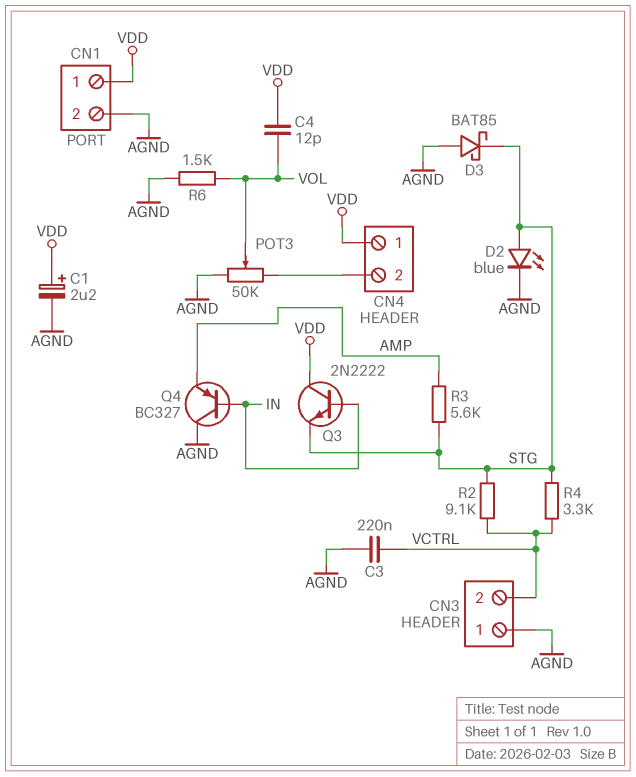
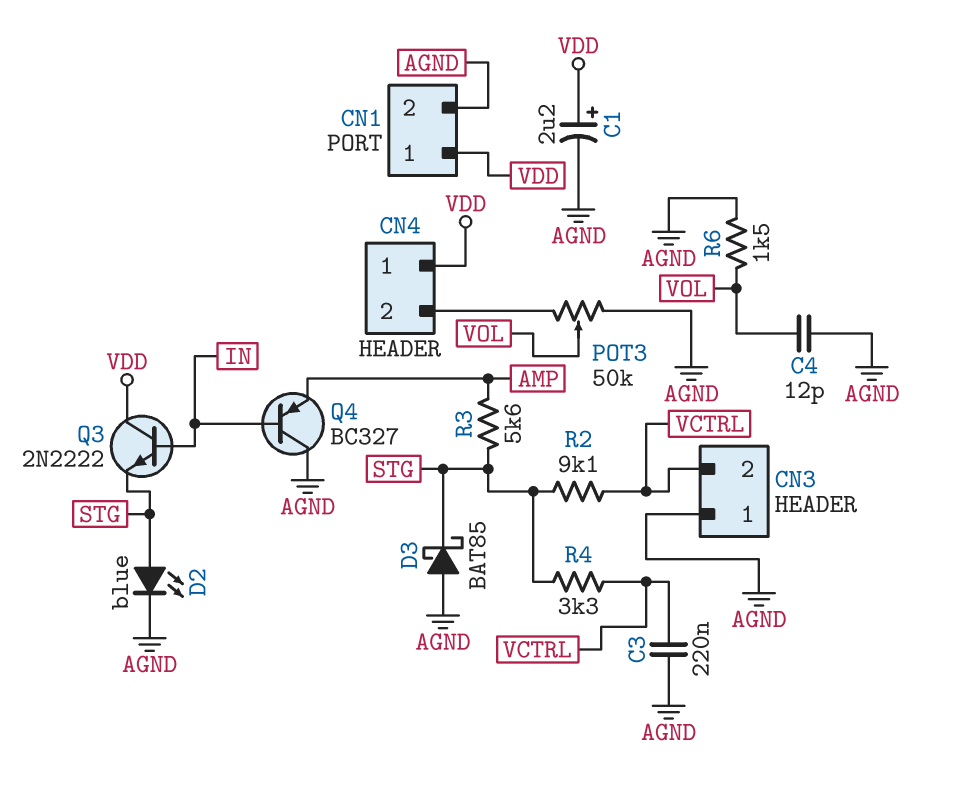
C4: 12pF (VDD, VOL) -> 12pF (AGND, VOL)

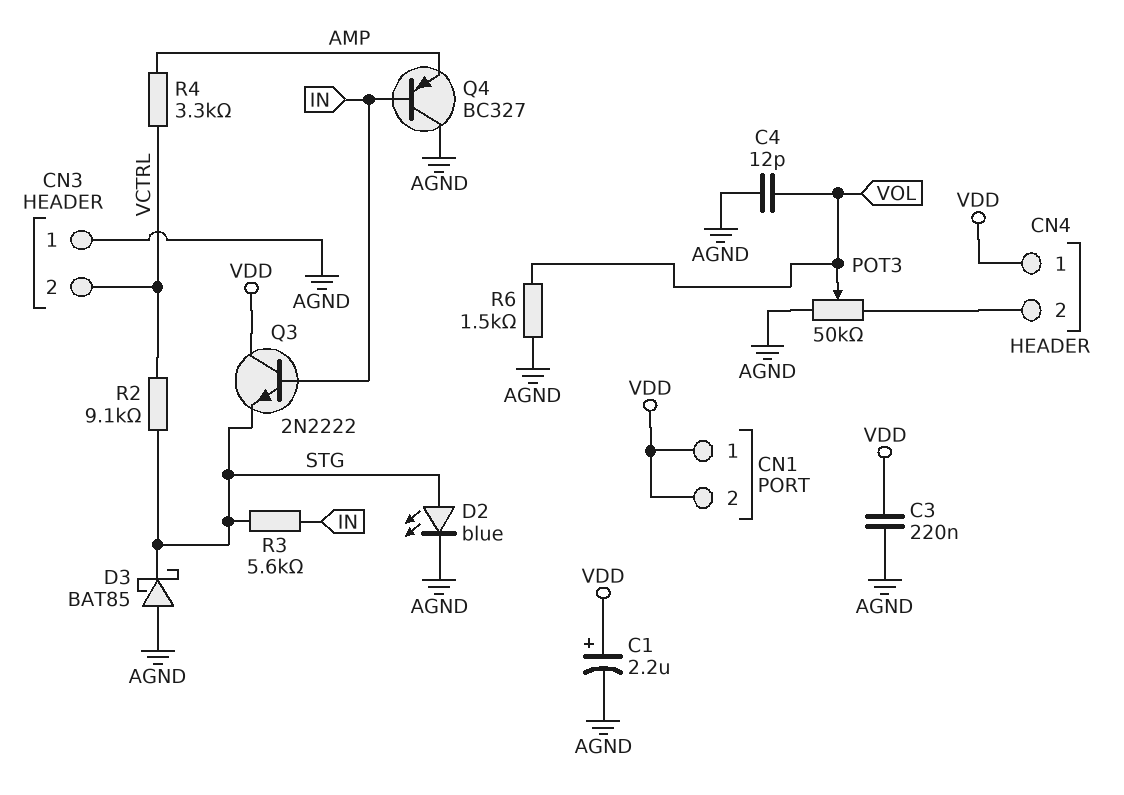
C3: 220nF (AGND, VCTRL) -> 220nF (AGND, VDD)
CN1 pin 2: AGND -> VDD
R3: 5.6k (AMP, STG) -> 5.6k (IN, STG)
R4: 3.3k (STG, VCTRL) -> 3.3k (AMP, VCTRL)

